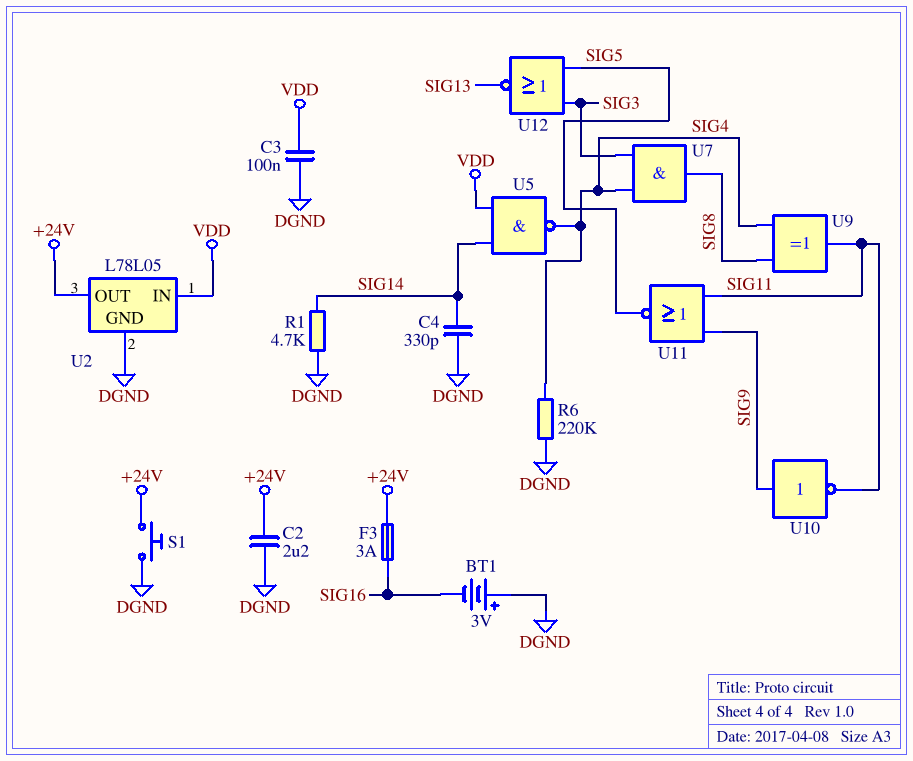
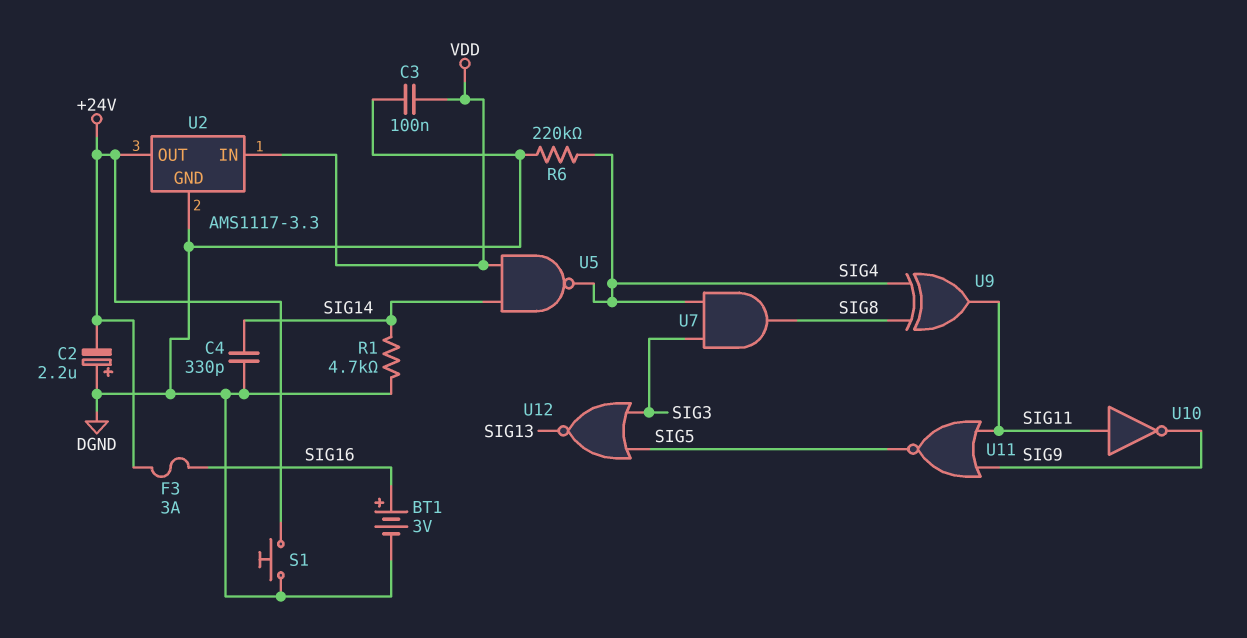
BT1: 3V (plus DGND, minus SIG16) -> 3V (plus SIG16, minus DGND)
C2: 2.2uF (+24V, DGND) -> 2.2uF (plus DGND, minus +24V)
U2: L78L05 -> AMS1117-3.3
U10: NOT (in SIG9, out SIG11) -> NOT (in SIG11, out SIG9)

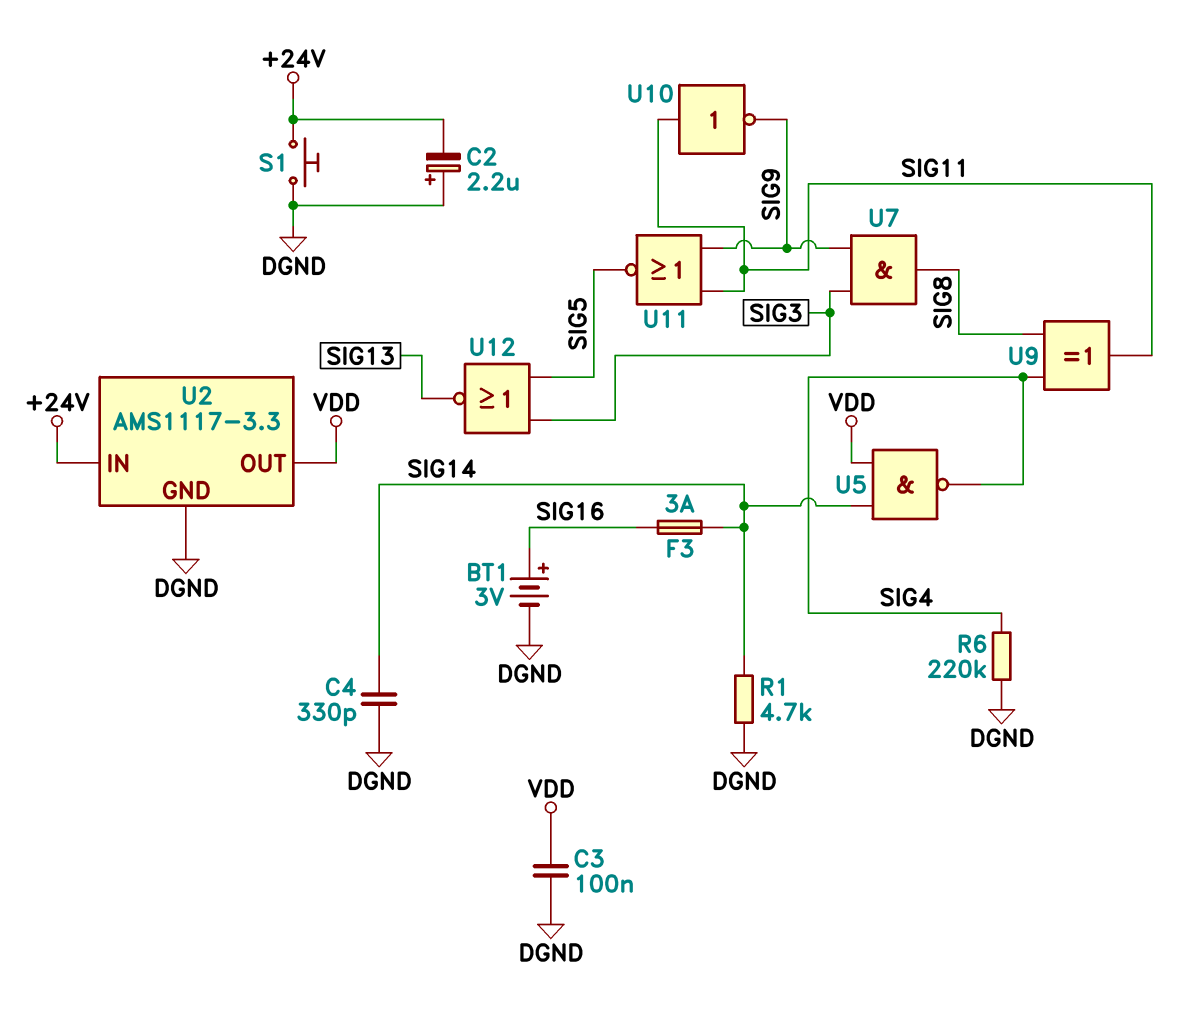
F3: 3A (+24V, SIG16) -> 3A (SIG14, SIG16)
U2 pin IN: VDD -> +24V
U2 pin OUT: +24V -> VDD
U7: AND (in SIG3, in SIG4, out SIG8) -> AND (in SIG3, in SIG9, out SIG8)

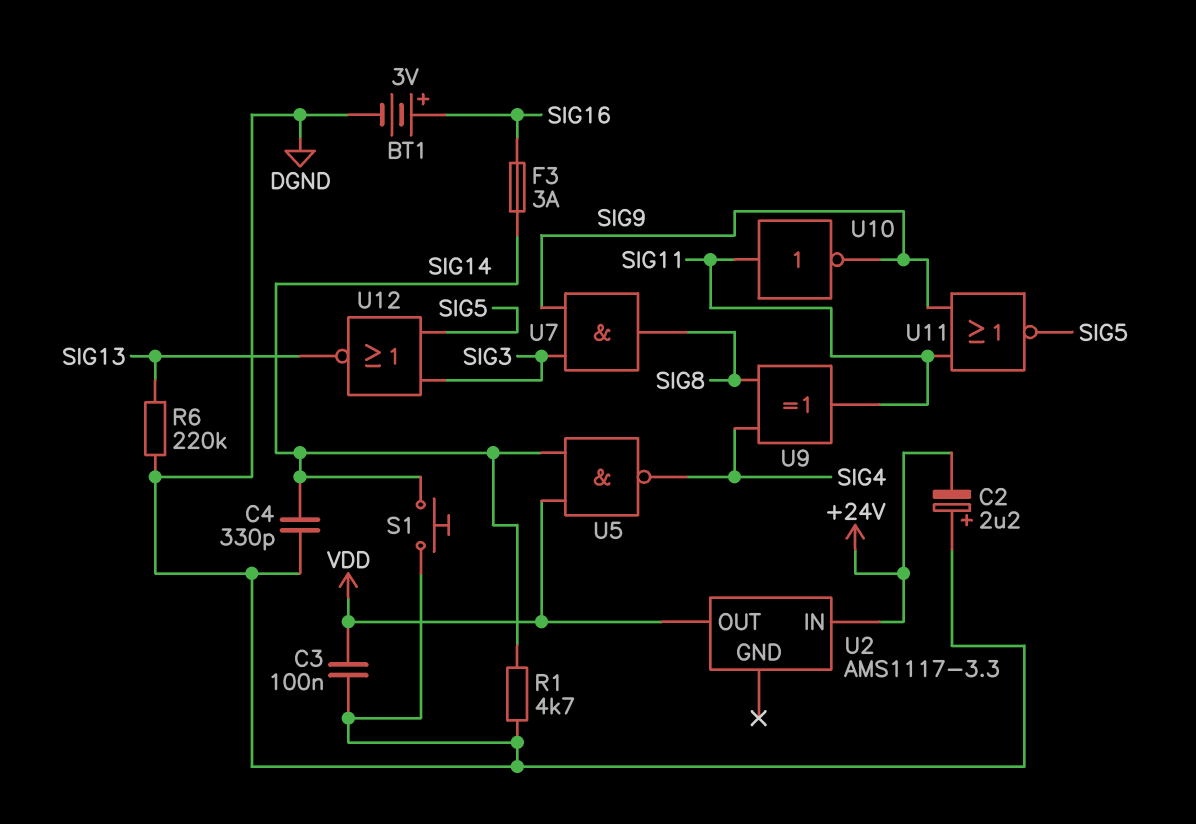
R6: 220k (DGND, SIG4) -> 220k (DGND, SIG13)
S1: button (+24V, DGND) -> button (DGND, SIG14)
U2 pin GND: DGND -> none

